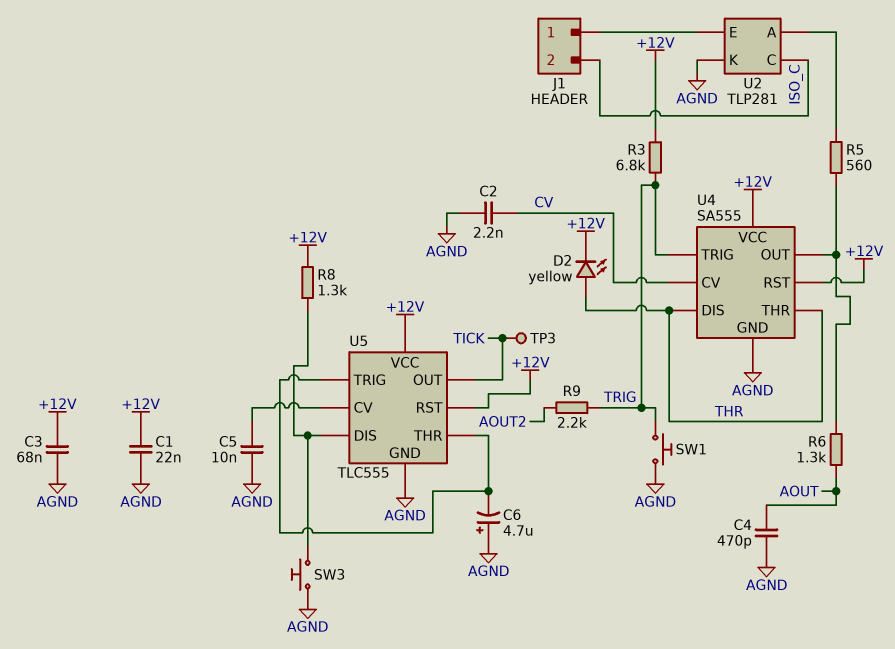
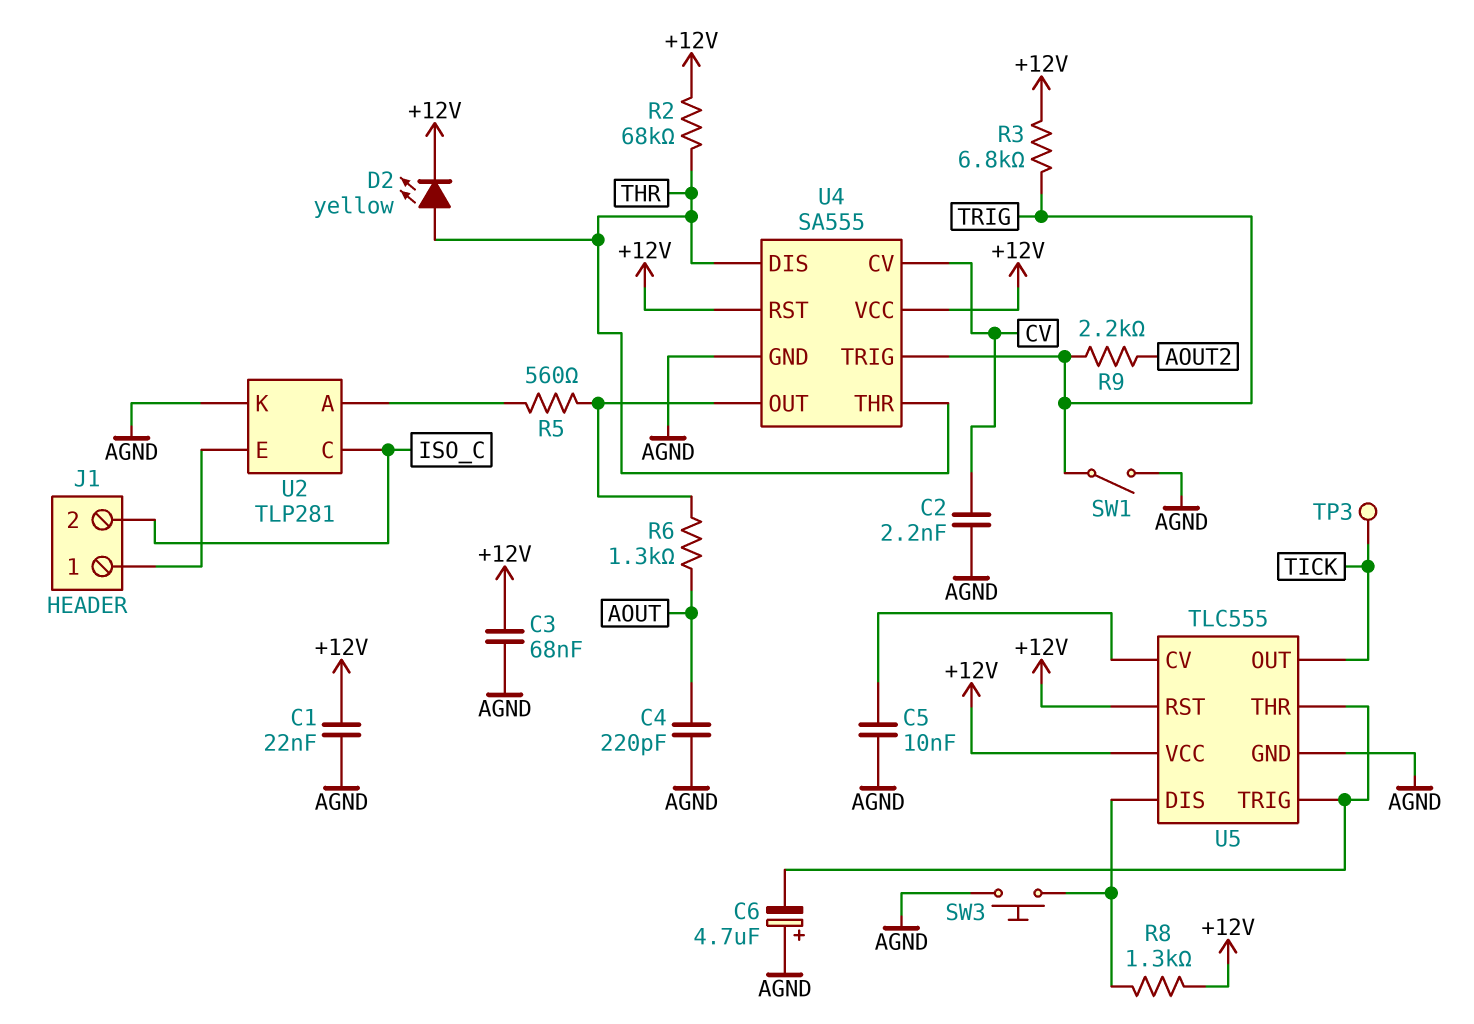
C4: 470pF (AGND, AOUT) -> 220pF (AGND, AOUT)
R2: none -> 68k (+12V, THR)
SW1: button (AGND, TRIG) -> switch (AGND, TRIG)

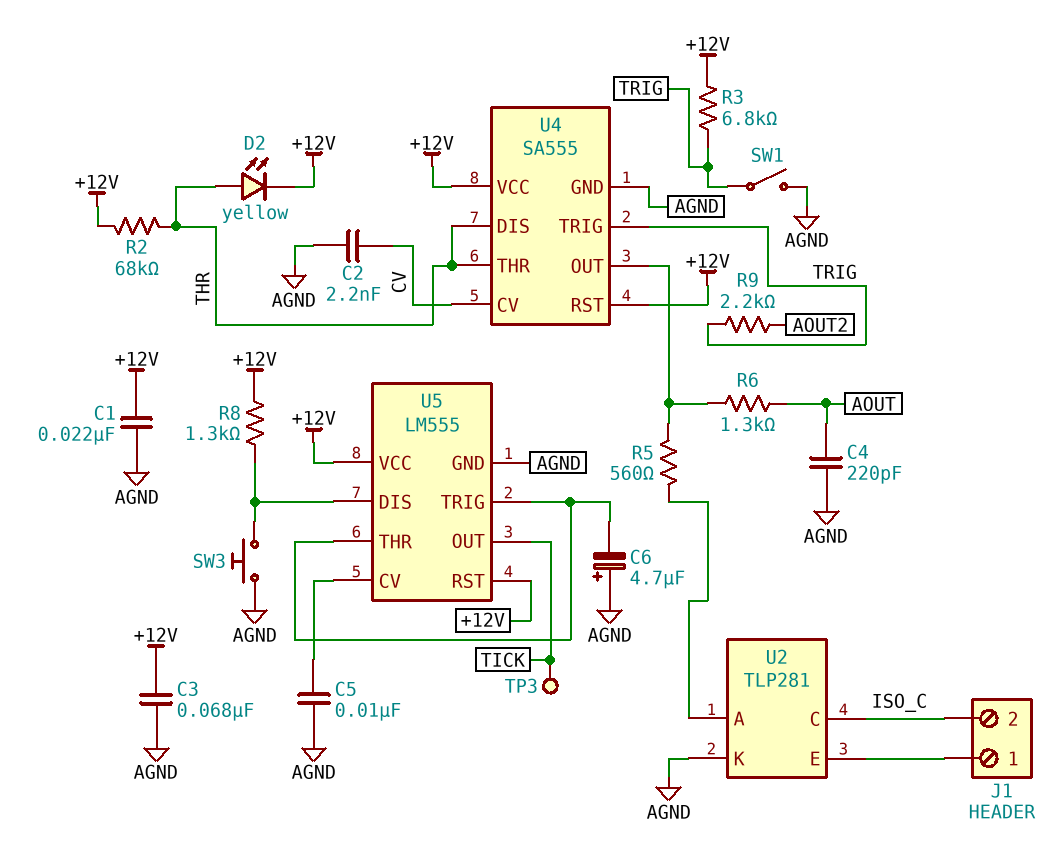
U5: TLC555 -> LM555

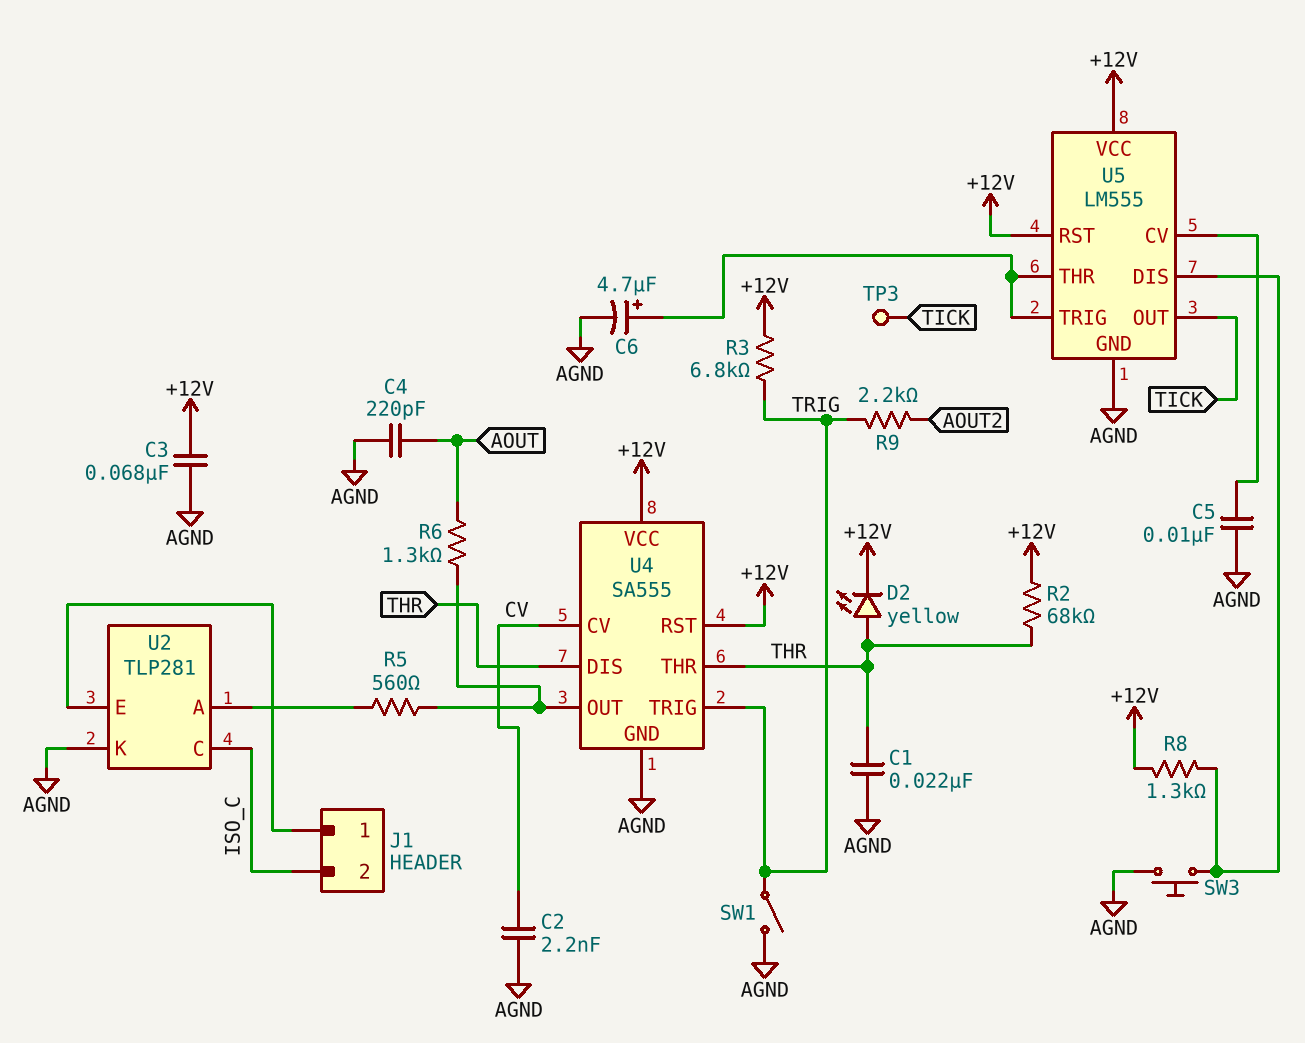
C1: 22nF (+12V, AGND) -> 22nF (AGND, THR)
C6: 4.7uF (plus AGND, minus U5/THR) -> 4.7uF (plus U5/THR, minus AGND)

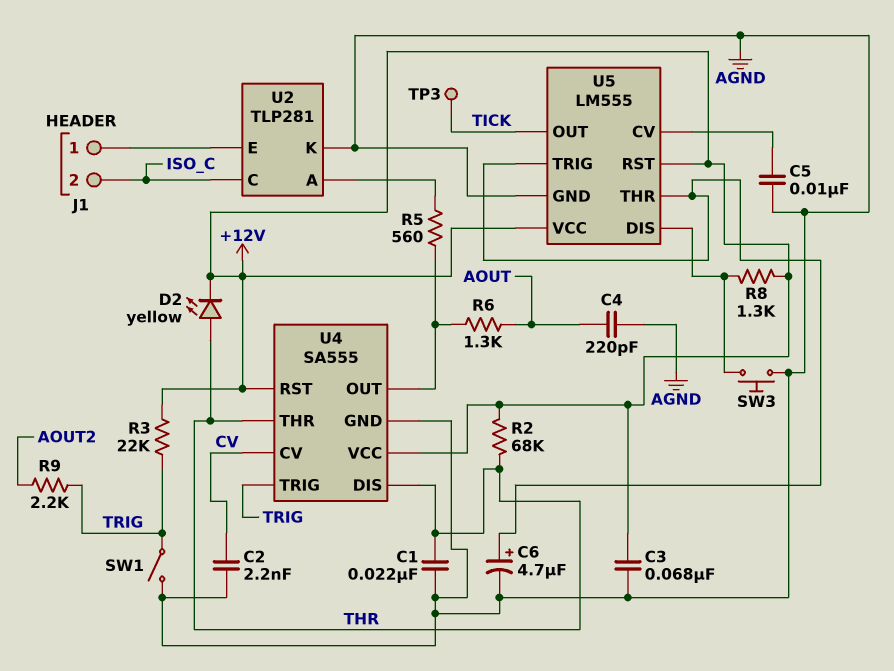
R3: 6.8k (+12V, TRIG) -> 22k (+12V, TRIG)

